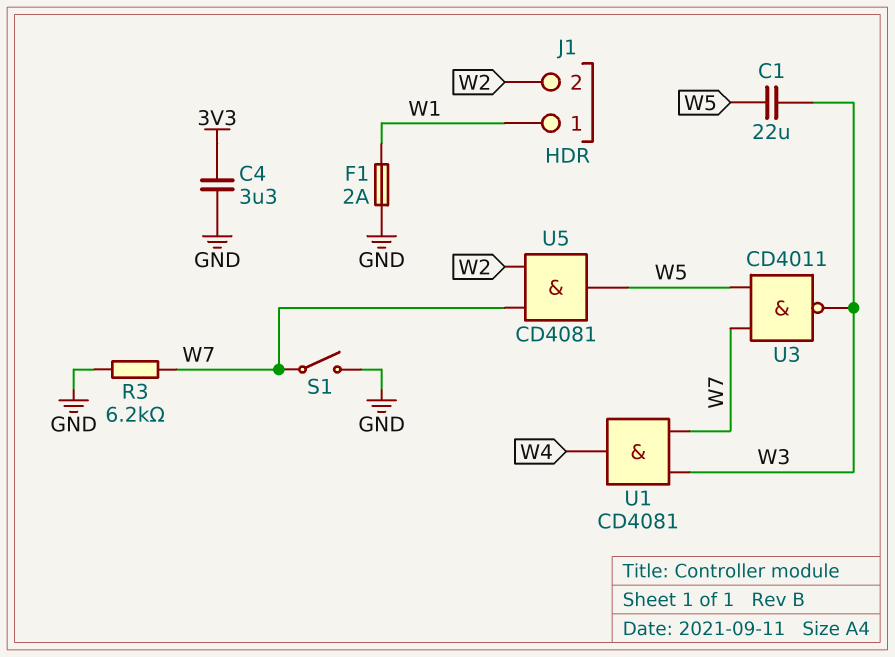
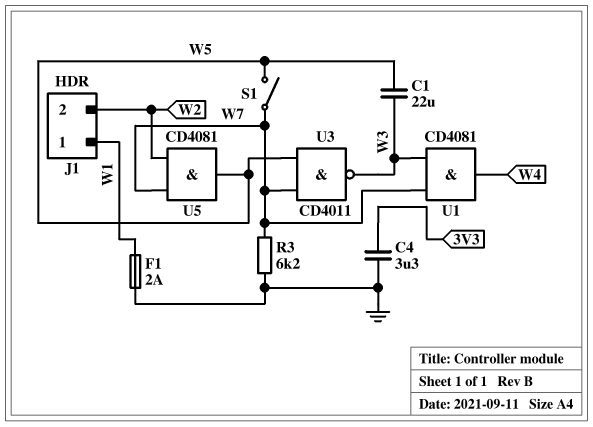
S1: switch (GND, W7) -> switch (W5, W7)

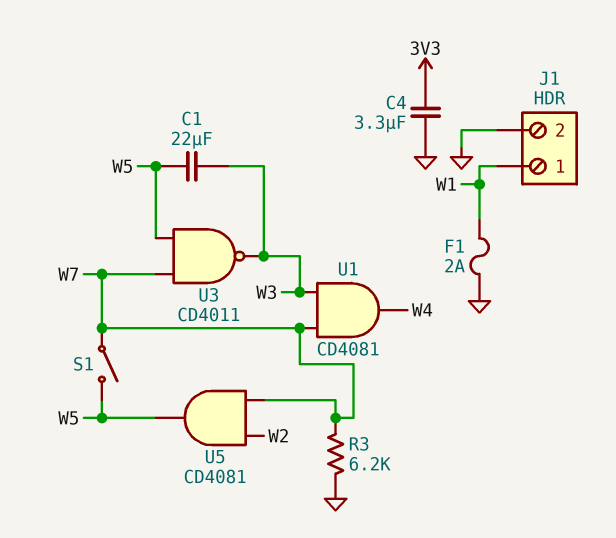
J1 pin 2: W2 -> GND

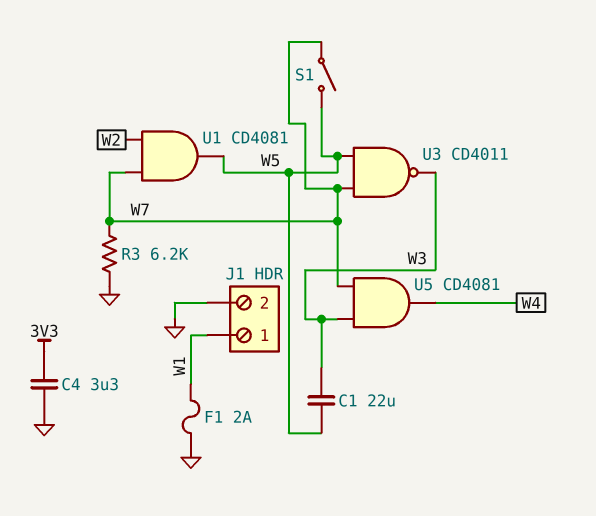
U1: AND CD4081 (in W3, in W7, out W4) -> AND CD4081 (in W2, in W7, out W5)
U5: AND CD4081 (in W2, in W7, out W5) -> AND CD4081 (in W3, in W7, out W4)

